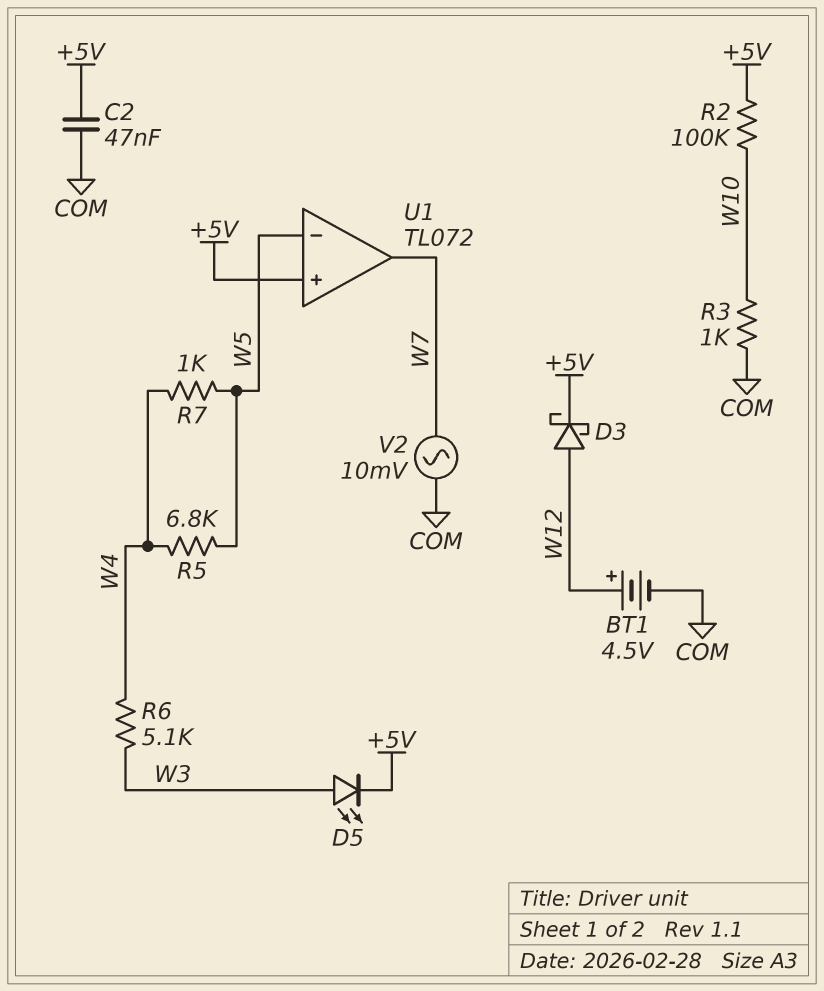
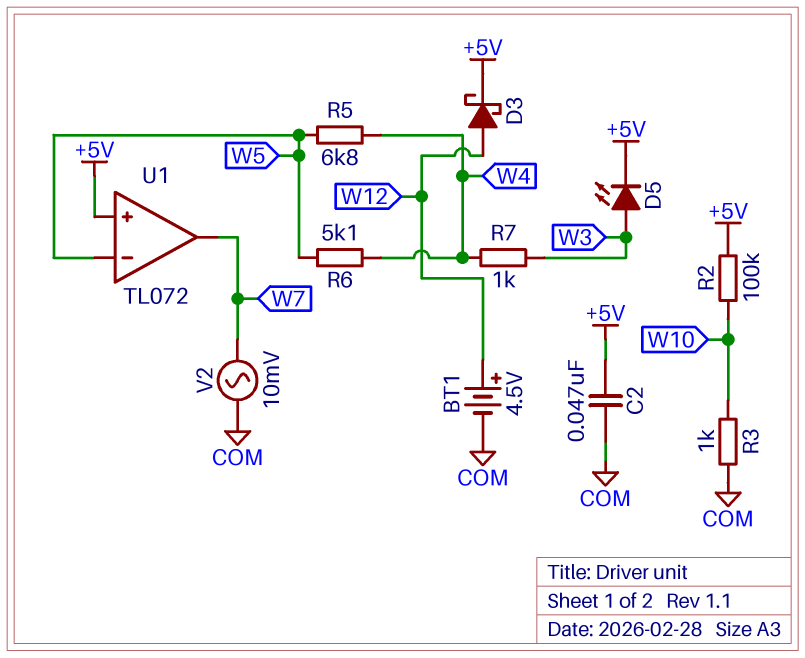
R6: 5.1k (W3, W4) -> 5.1k (W4, W5)
R7: 1k (W4, W5) -> 1k (W3, W4)

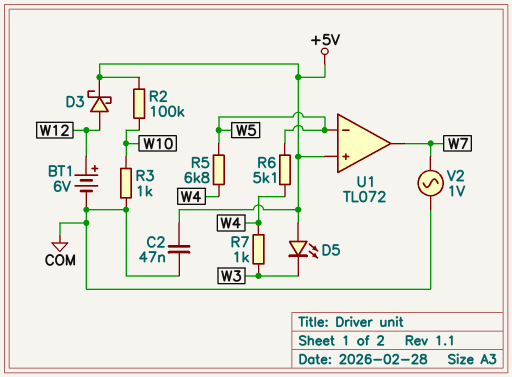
BT1: 4.5V (plus W12, minus COM) -> 6V (plus W12, minus COM)
D5: LED (A W3, K +5V) -> LED (A +5V, K W3)
V2: AC 10mV (COM, W7) -> AC 1V (COM, W7)

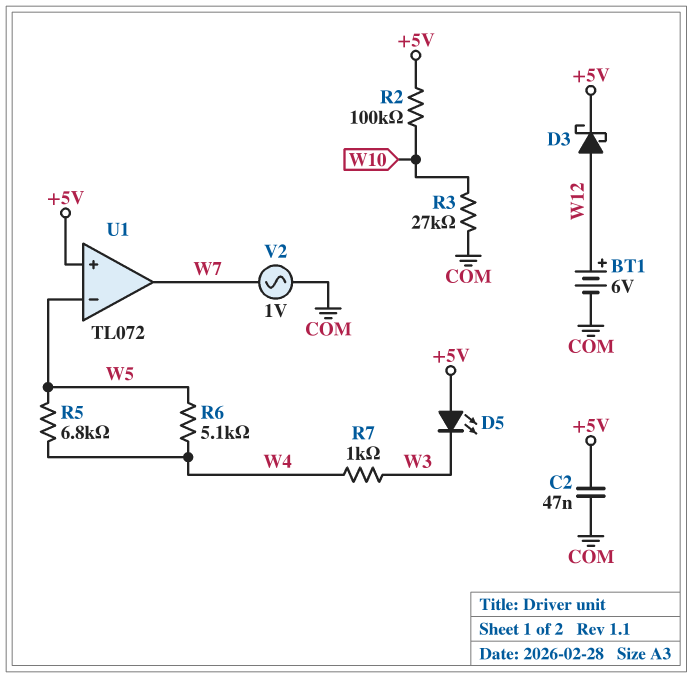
R3: 1k (COM, W10) -> 27k (COM, W10)

